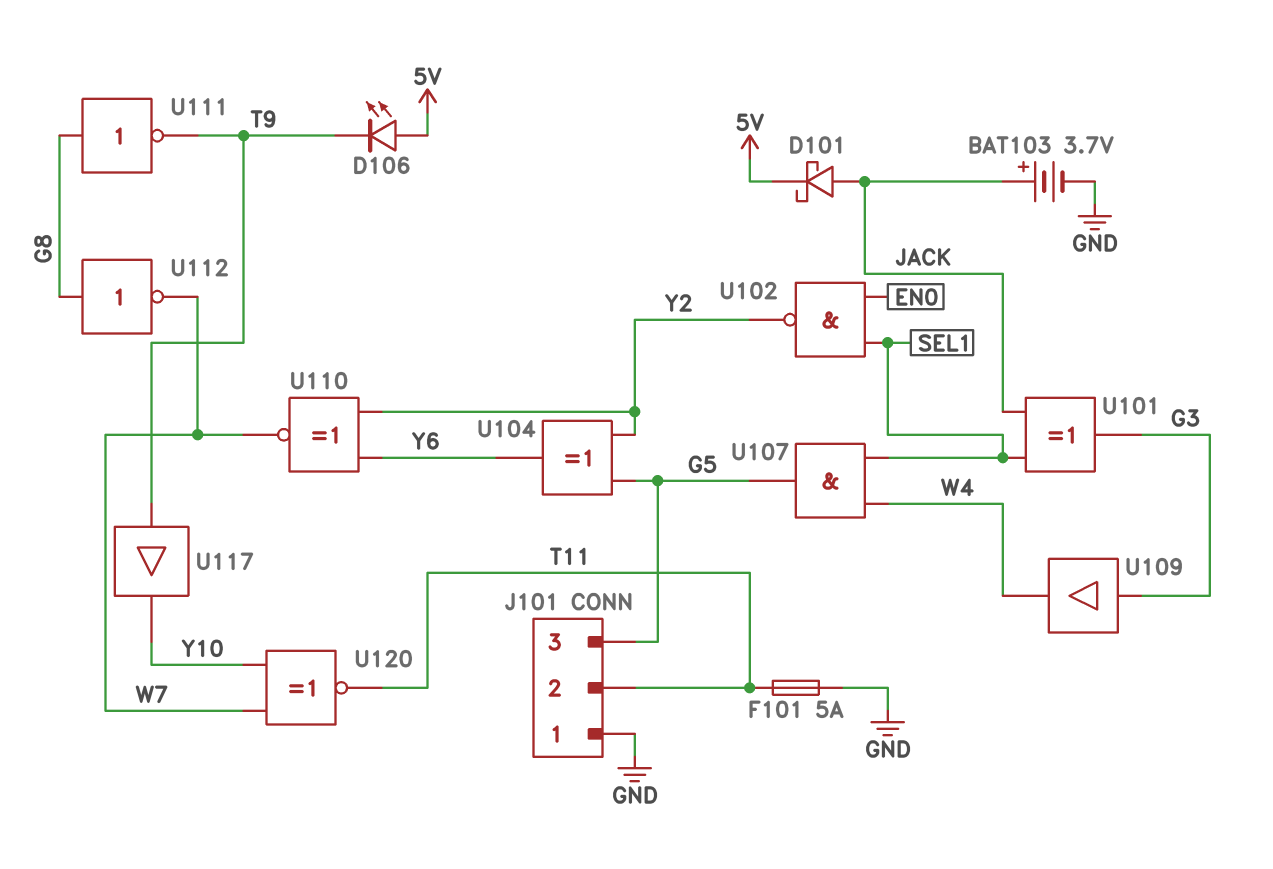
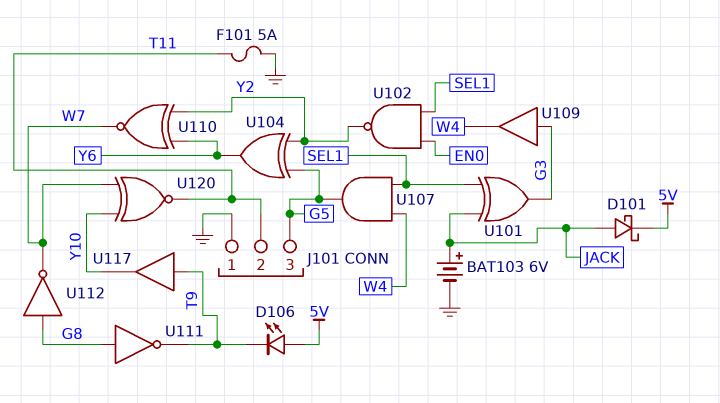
BAT103: 3.7V (plus JACK, minus GND) -> 6V (plus JACK, minus GND)

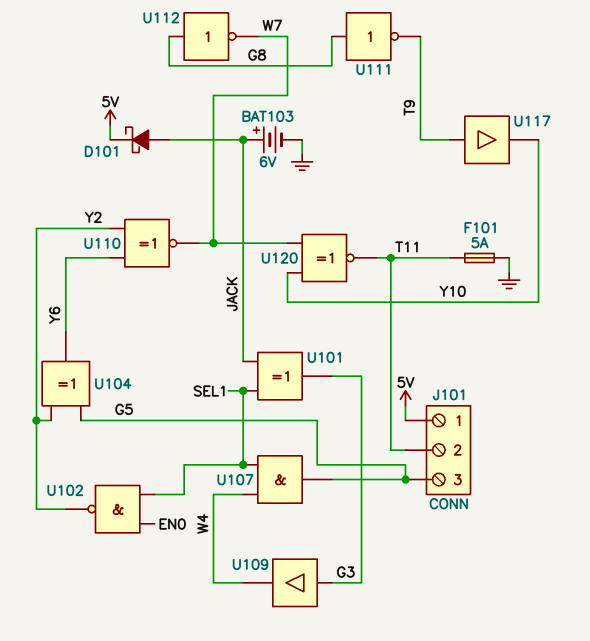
D106: LED (A 5V, K T9) -> none
J101 pin 1: GND -> 5V

